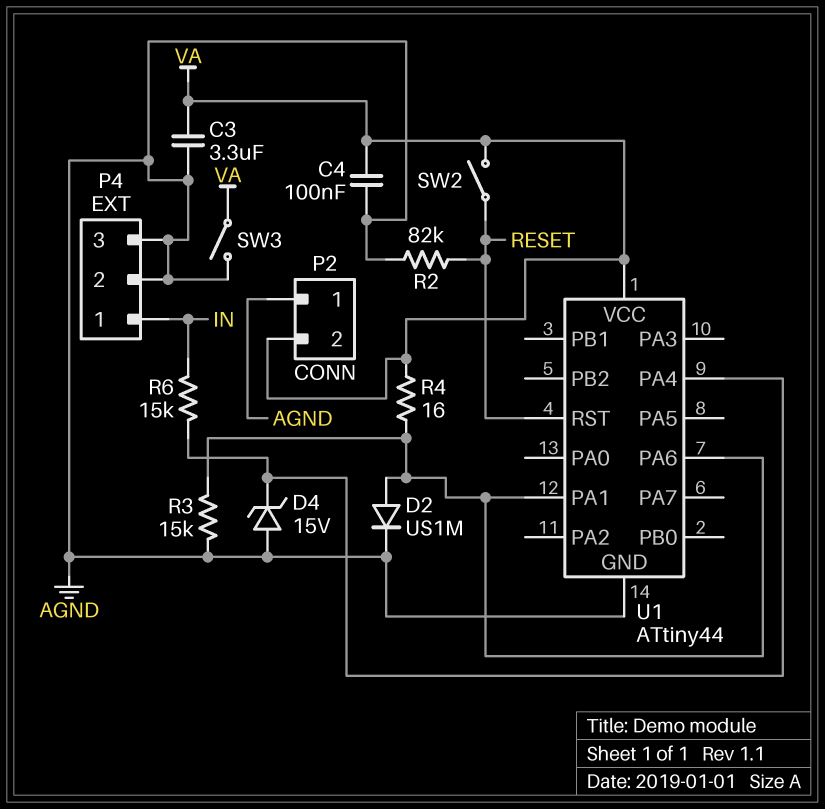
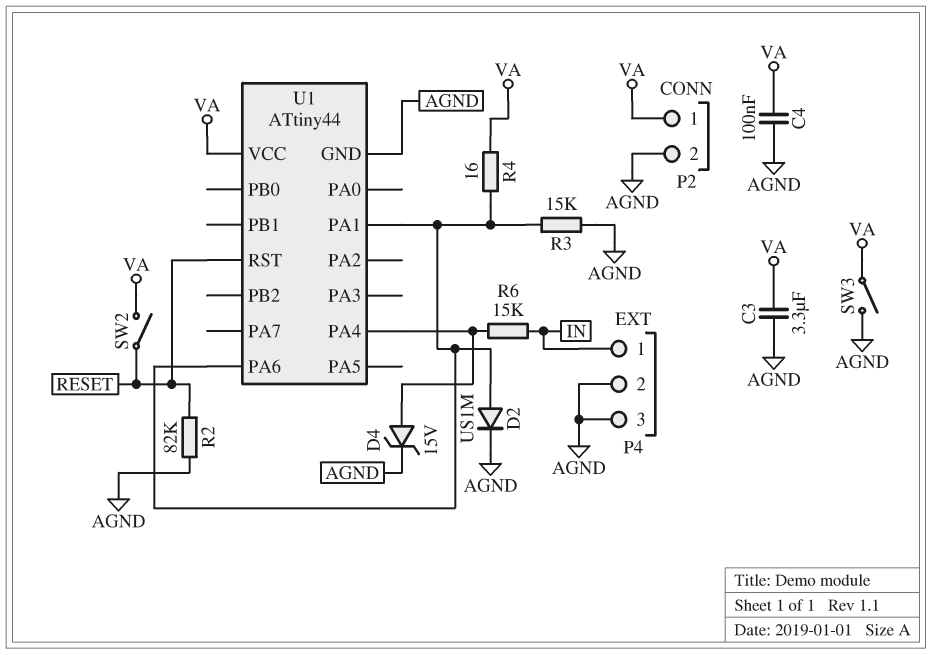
D4: zener 15V (A AGND, K U1/PA4) -> zener 15V (A U1/PA4, K AGND)
P2 pin 1: AGND -> VA
P2 pin 2: VA -> AGND

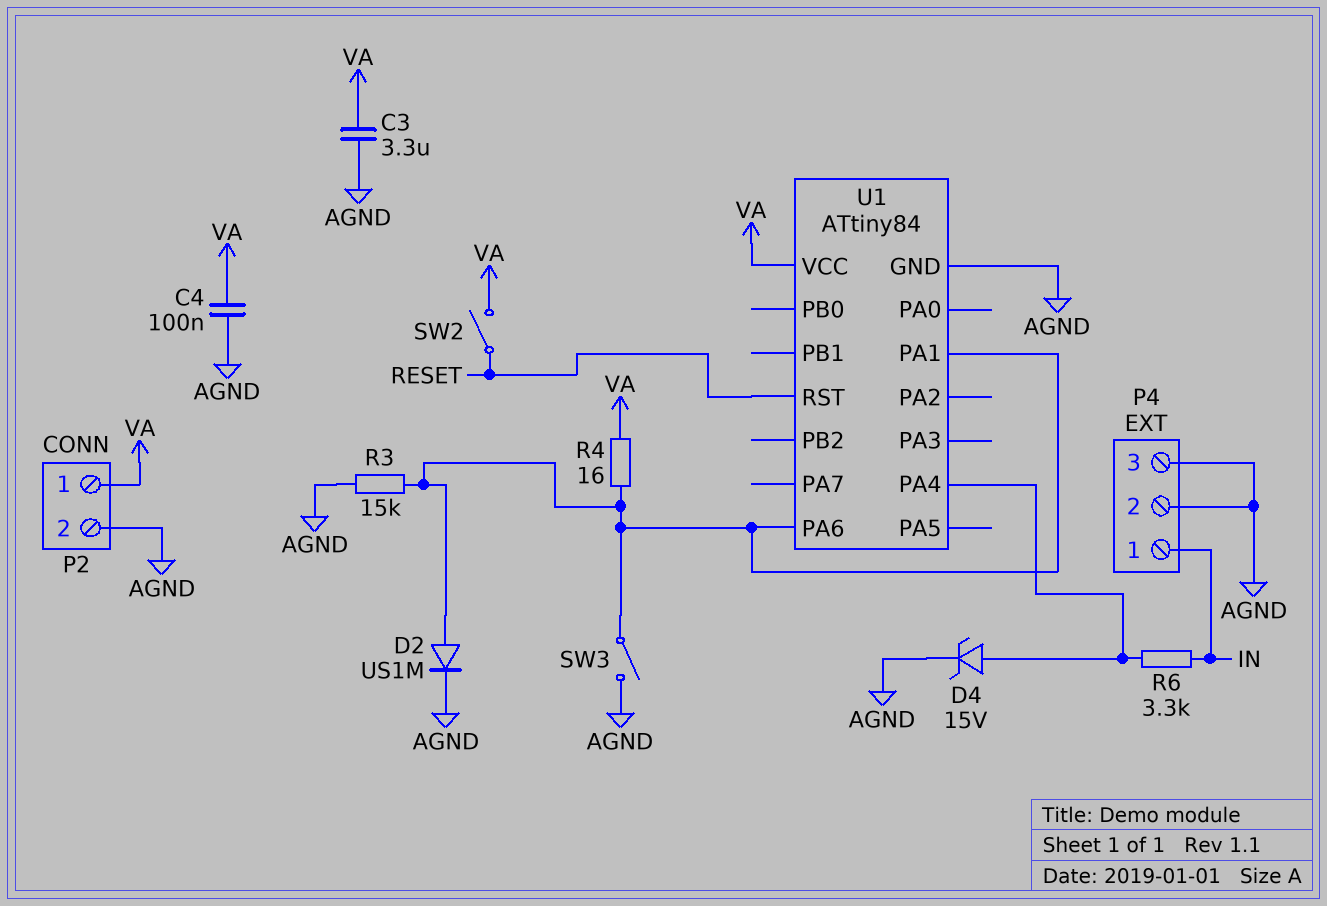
R2: 82k (AGND, RESET) -> none
R6: 15k (IN, U1/PA4) -> 3.3k (IN, U1/PA4)
SW3: switch (AGND, VA) -> switch (AGND, U1/PA1)
U1: ATtiny44 -> ATtiny84

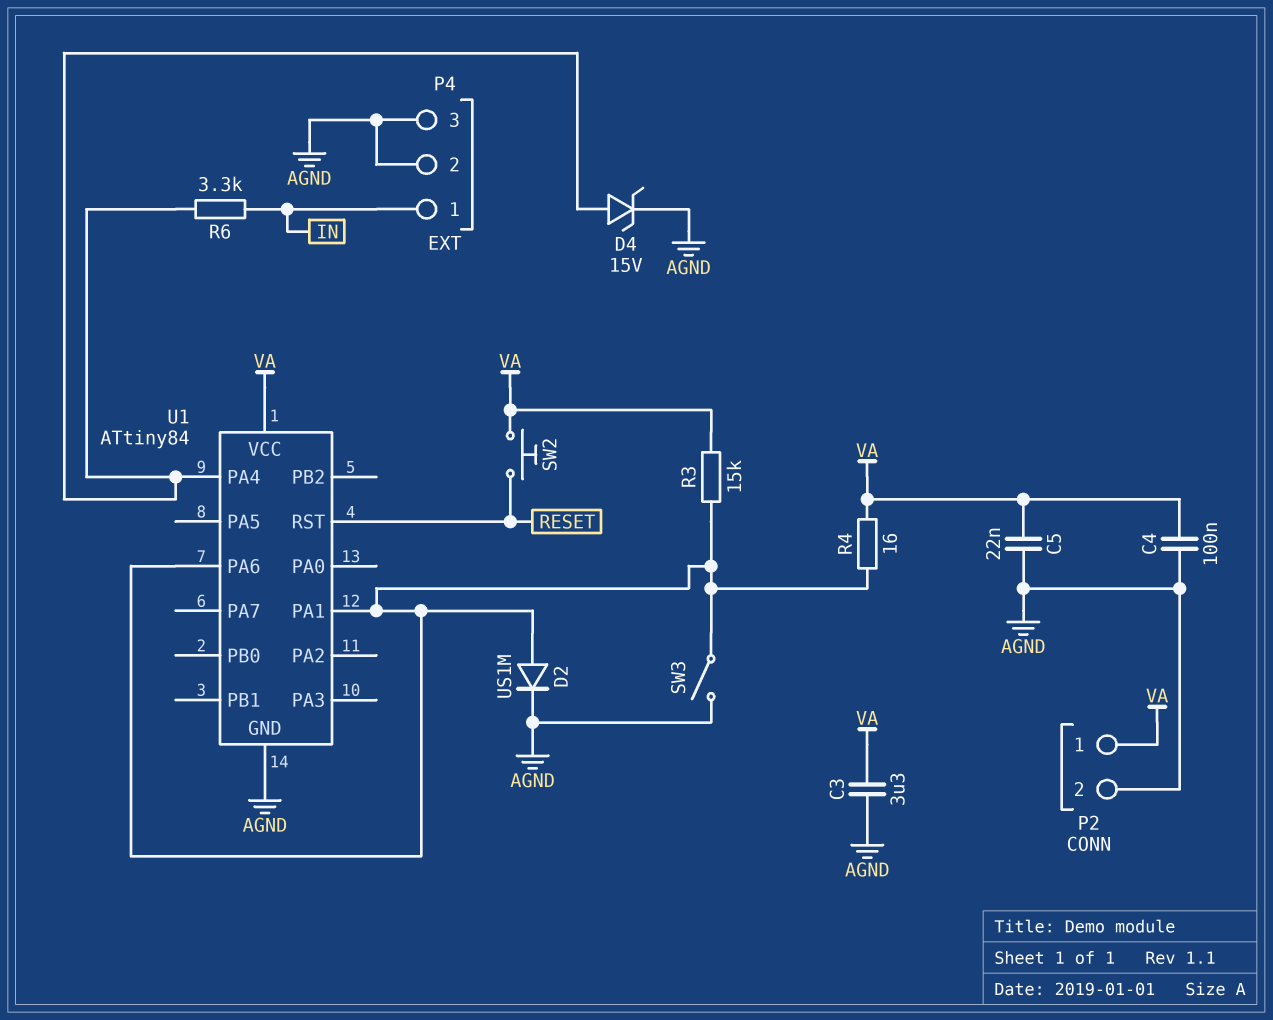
C5: none -> 22nF (AGND, VA)
R3: 15k (AGND, U1/PA1) -> 15k (U1/PA1, VA)
SW2: switch (RESET, VA) -> button (RESET, VA)

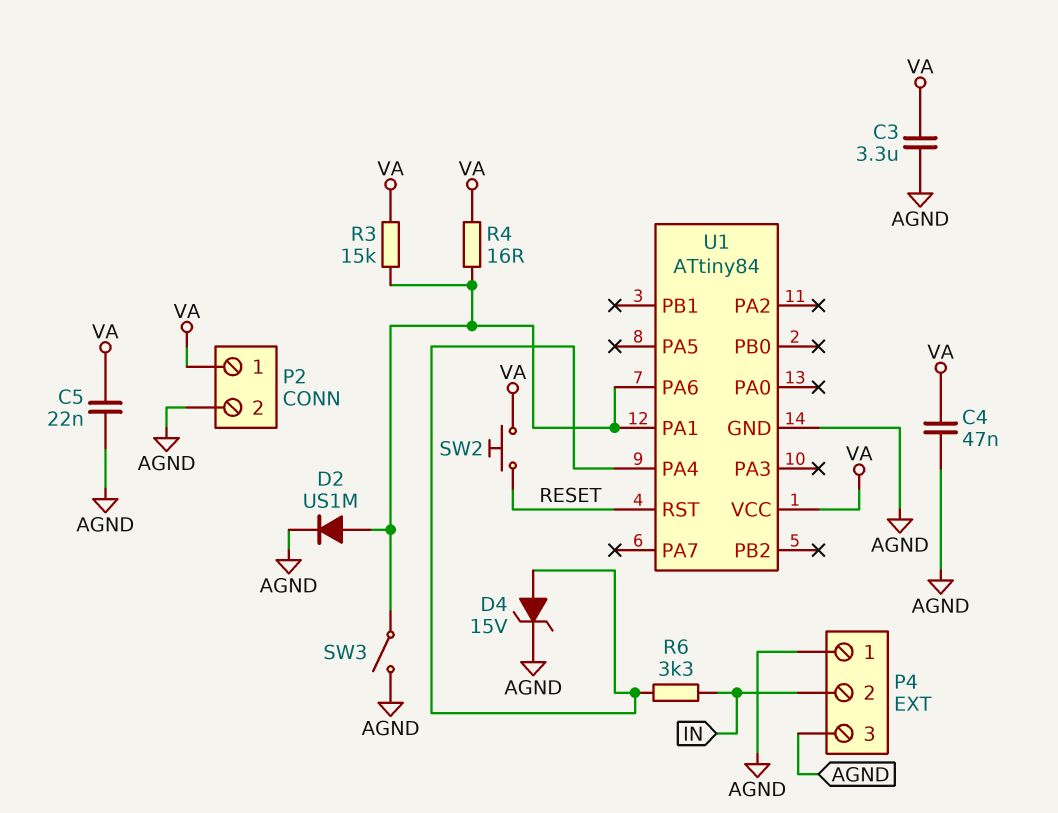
C4: 100nF (AGND, VA) -> 47nF (AGND, VA)
P4 pin 1: IN -> AGND
P4 pin 2: AGND -> IN

